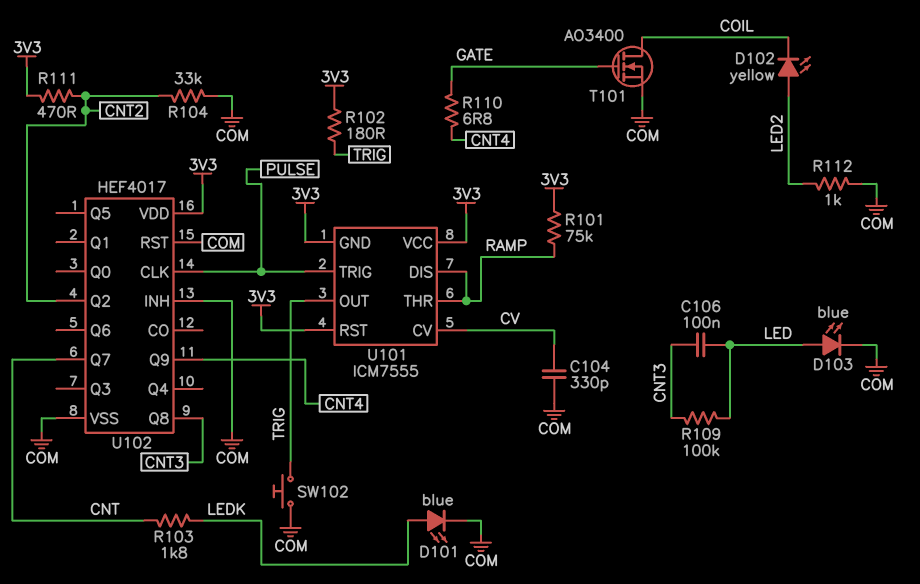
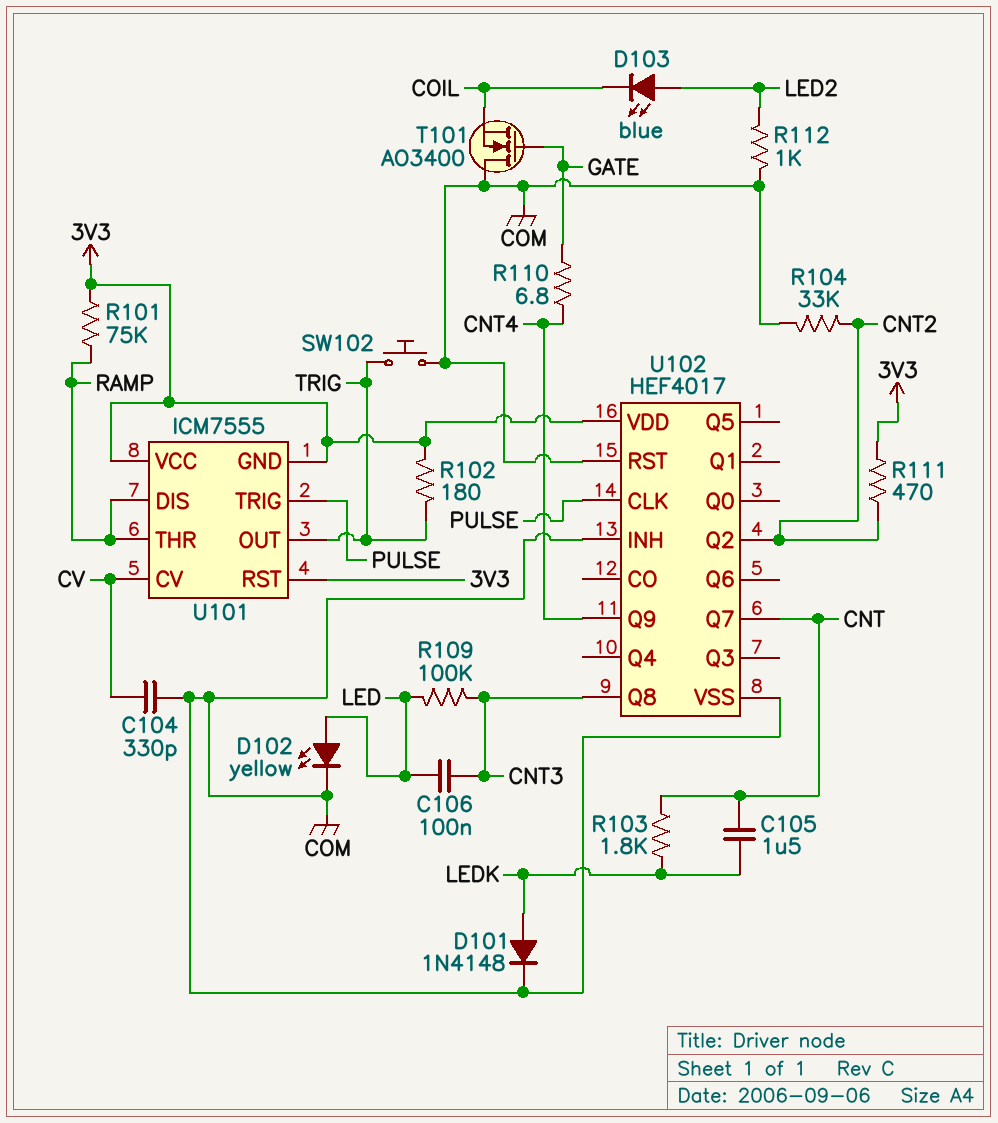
C105: none -> 1.5uF (CNT, LEDK)
D101: LED blue (A LEDK, K COM) -> diode 1N4148 (A LEDK, K COM)
D102: LED yellow (A LED2, K COIL) -> LED yellow (A LED, K COM)
D103: LED blue (A LED, K COM) -> LED blue (A LED2, K COIL)
T101: NMOS AO3400 (G GATE, D COIL, S COM) -> NMOS AO3400 (G GATE, D COM, S COIL)

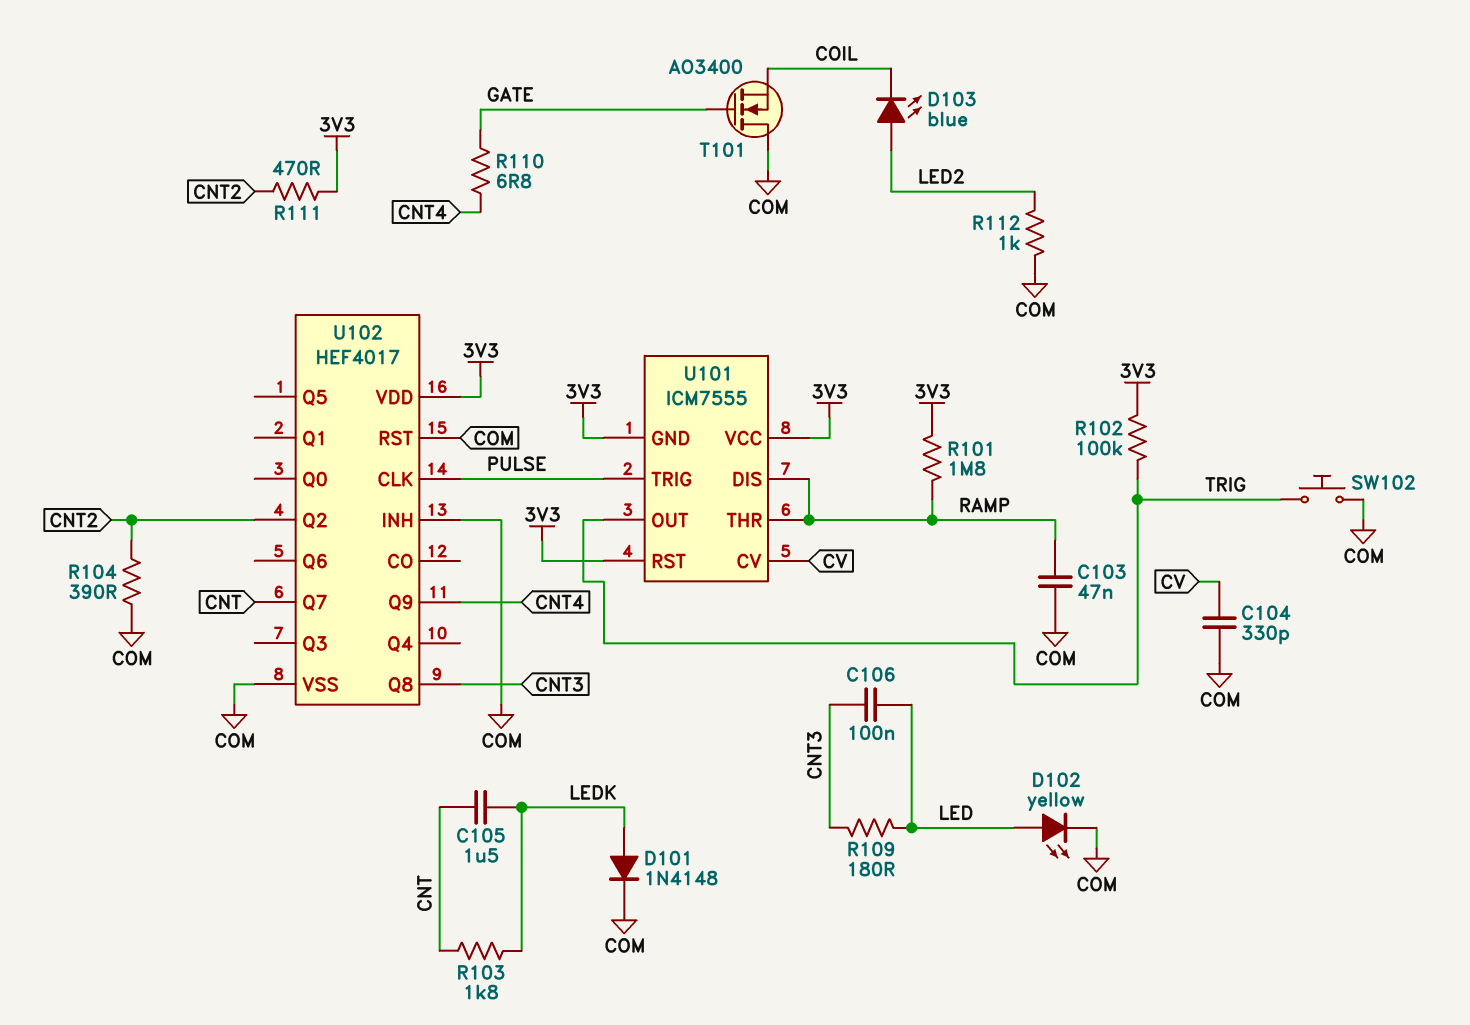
C103: none -> 47nF (COM, RAMP)
R101: 75k (3V3, RAMP) -> 1.8M (3V3, RAMP)
R102: 180 (3V3, TRIG) -> 100k (3V3, TRIG)
R104: 33k (CNT2, COM) -> 390 (CNT2, COM)
R109: 100k (CNT3, LED) -> 180 (CNT3, LED)

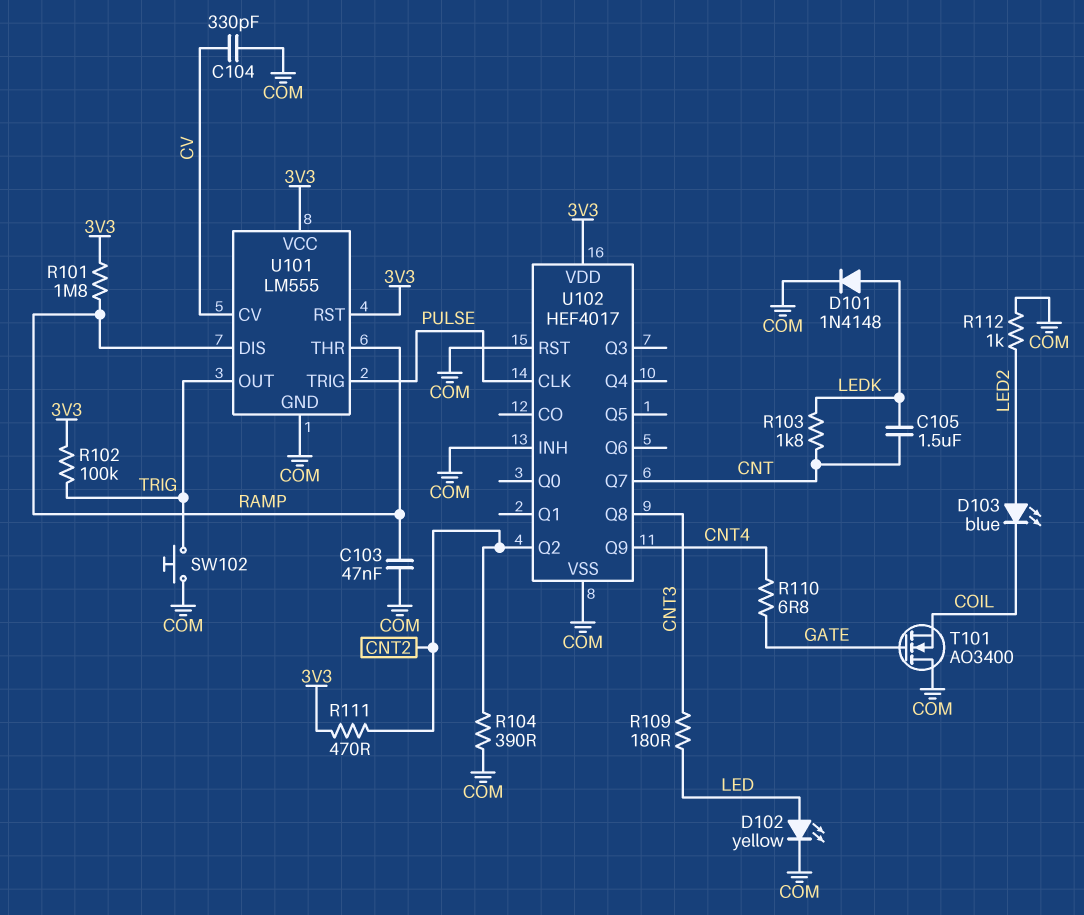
C106: 100nF (CNT3, LED) -> none
U101: ICM7555 -> LM555
U101 pin GND: 3V3 -> COM

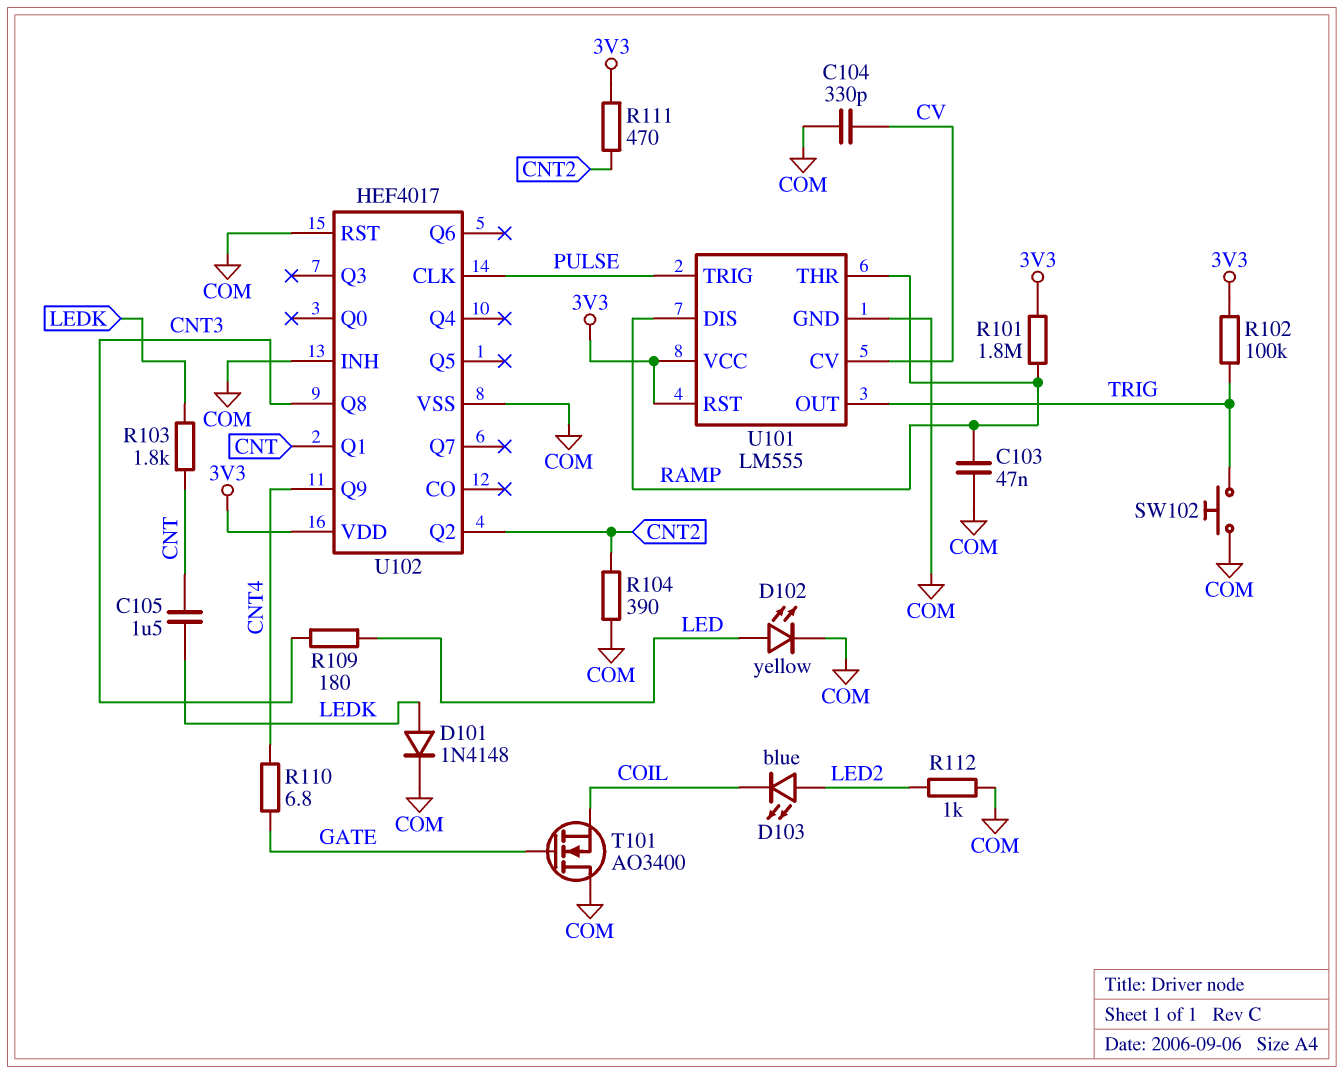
U102 pin Q1: none -> CNT
U102 pin Q7: CNT -> none

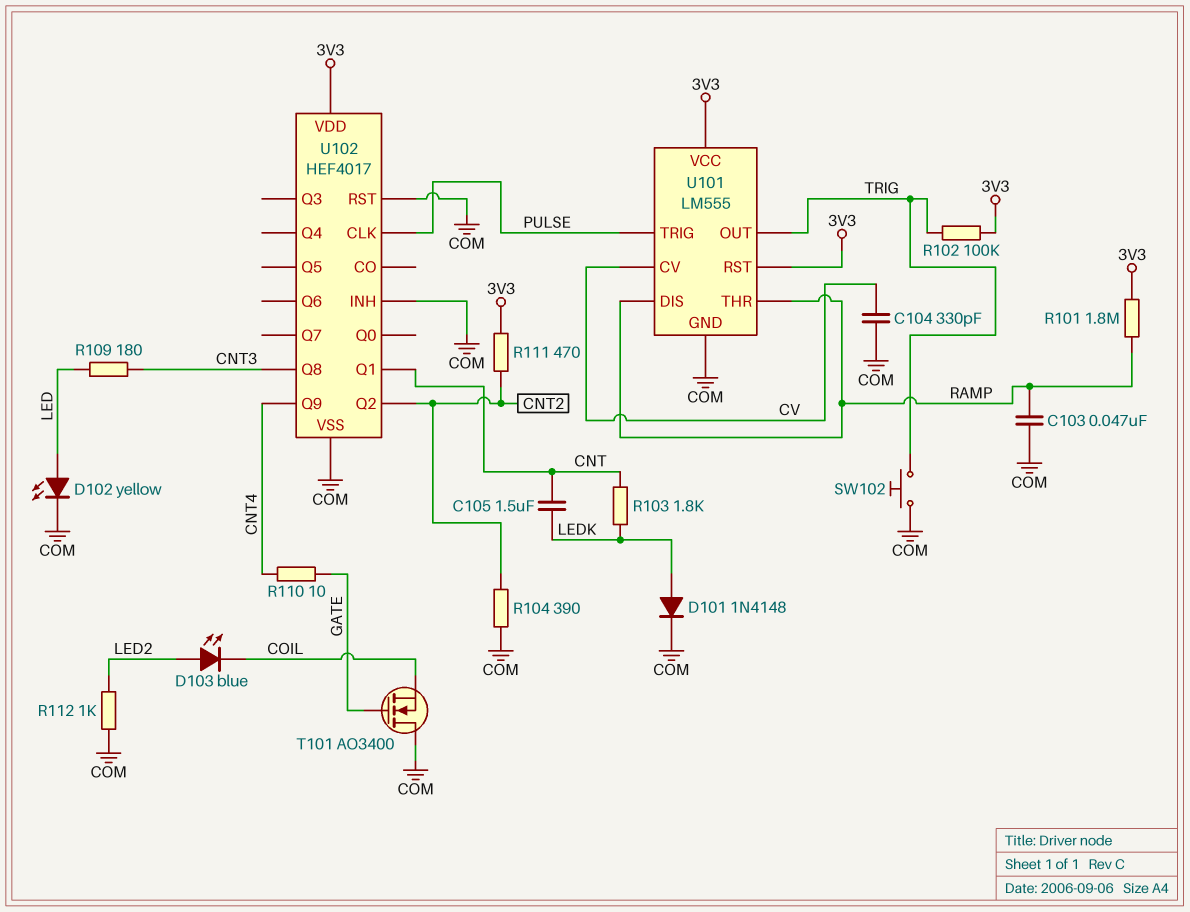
R110: 6.8 (CNT4, GATE) -> 10 (CNT4, GATE)

